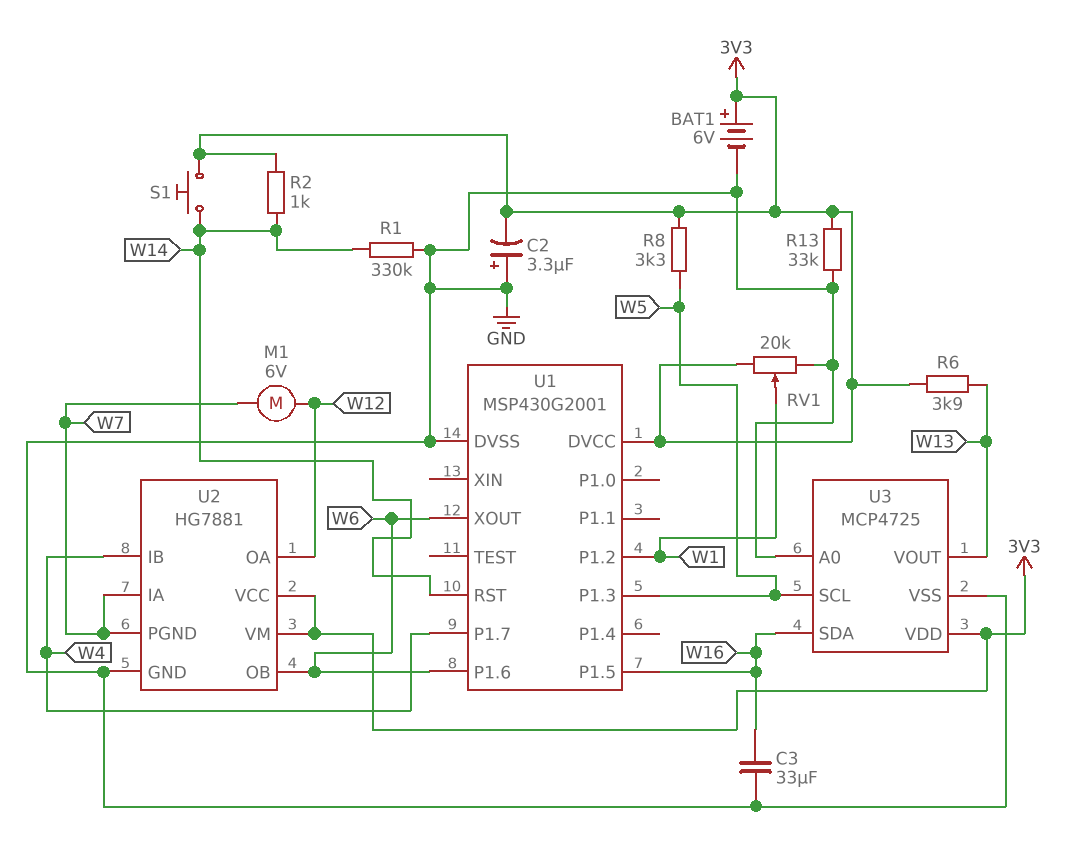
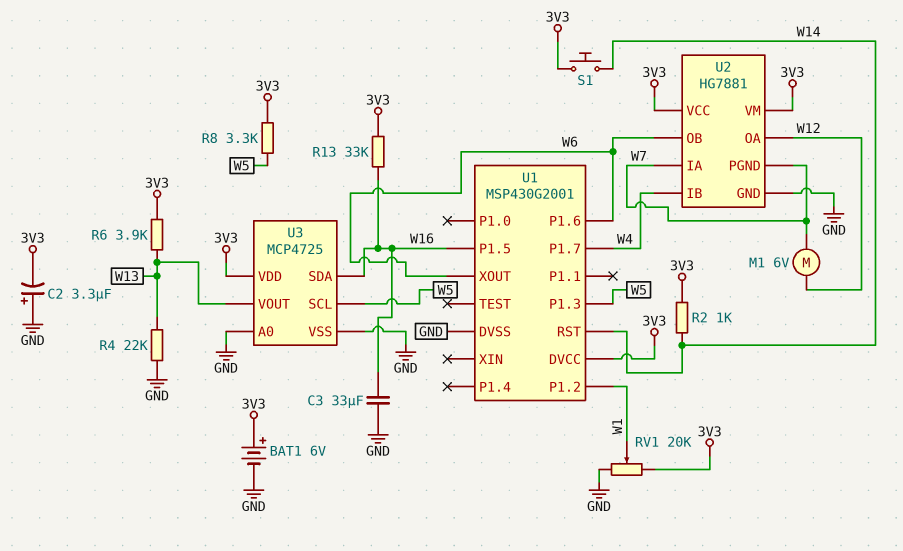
R1: 330k (GND, W14) -> none
R4: none -> 22k (GND, W13)
R13: 33k (3V3, GND) -> 33k (3V3, W16)

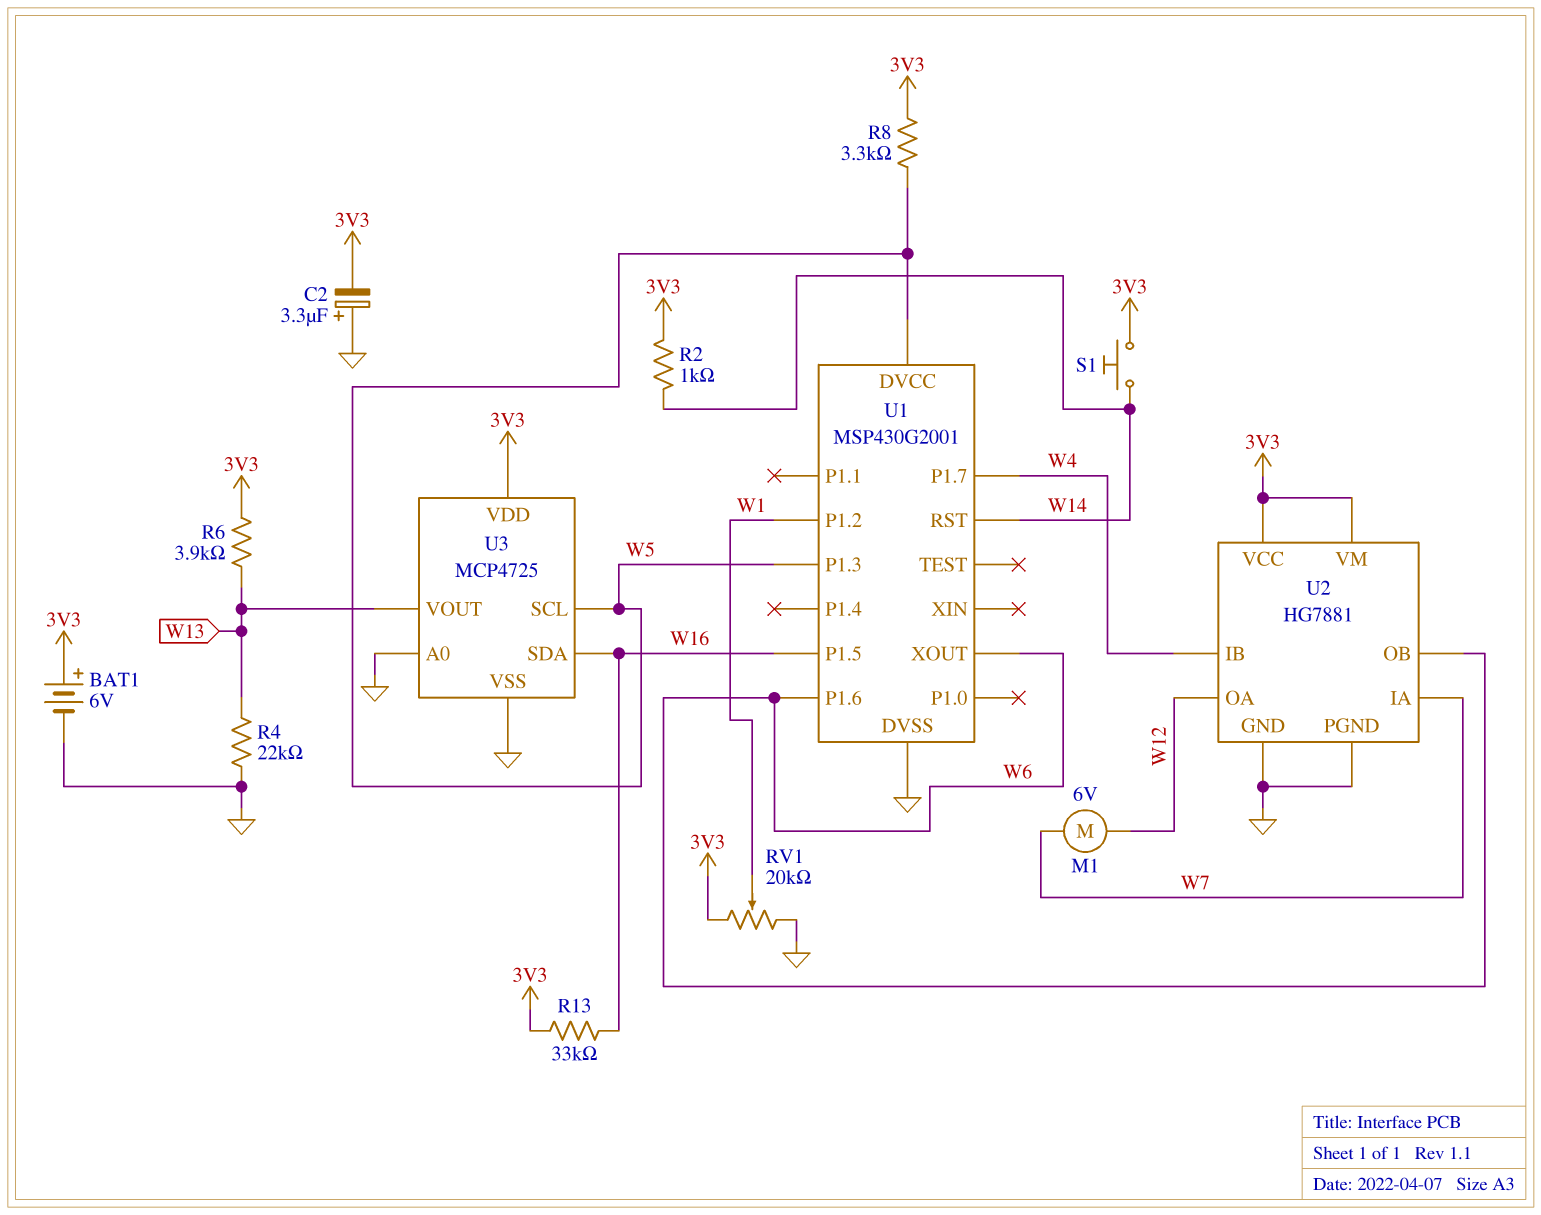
C3: 33uF (GND, W16) -> none
U1 pin DVCC: 3V3 -> W5
U2 pin PGND: W7 -> GND

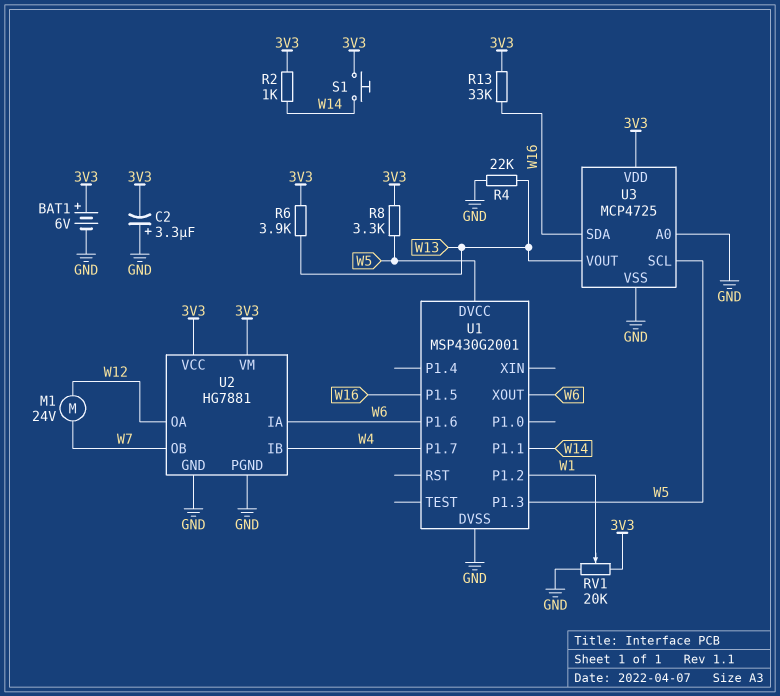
M1: motor 6V (W7, W12) -> motor 24V (W7, W12)
U1 pin P1.1: none -> W14
U1 pin RST: W14 -> none
U2 pin IA: W7 -> W6
U2 pin OB: W6 -> W7

